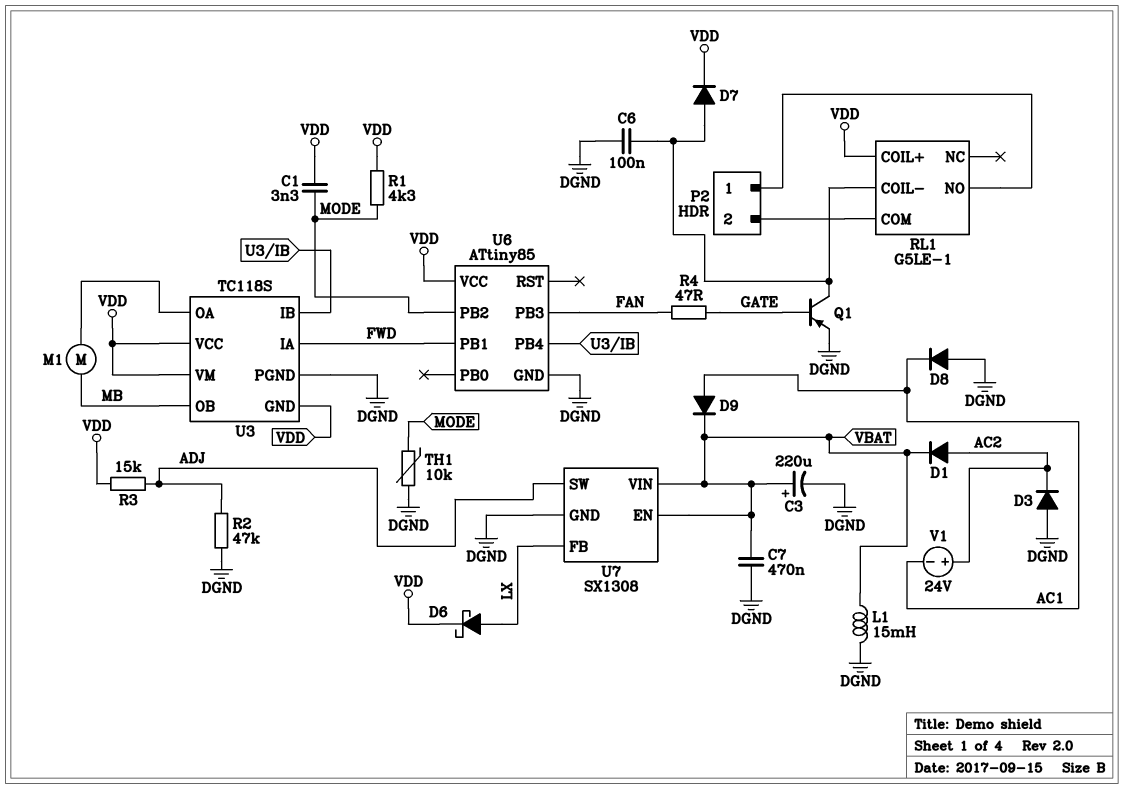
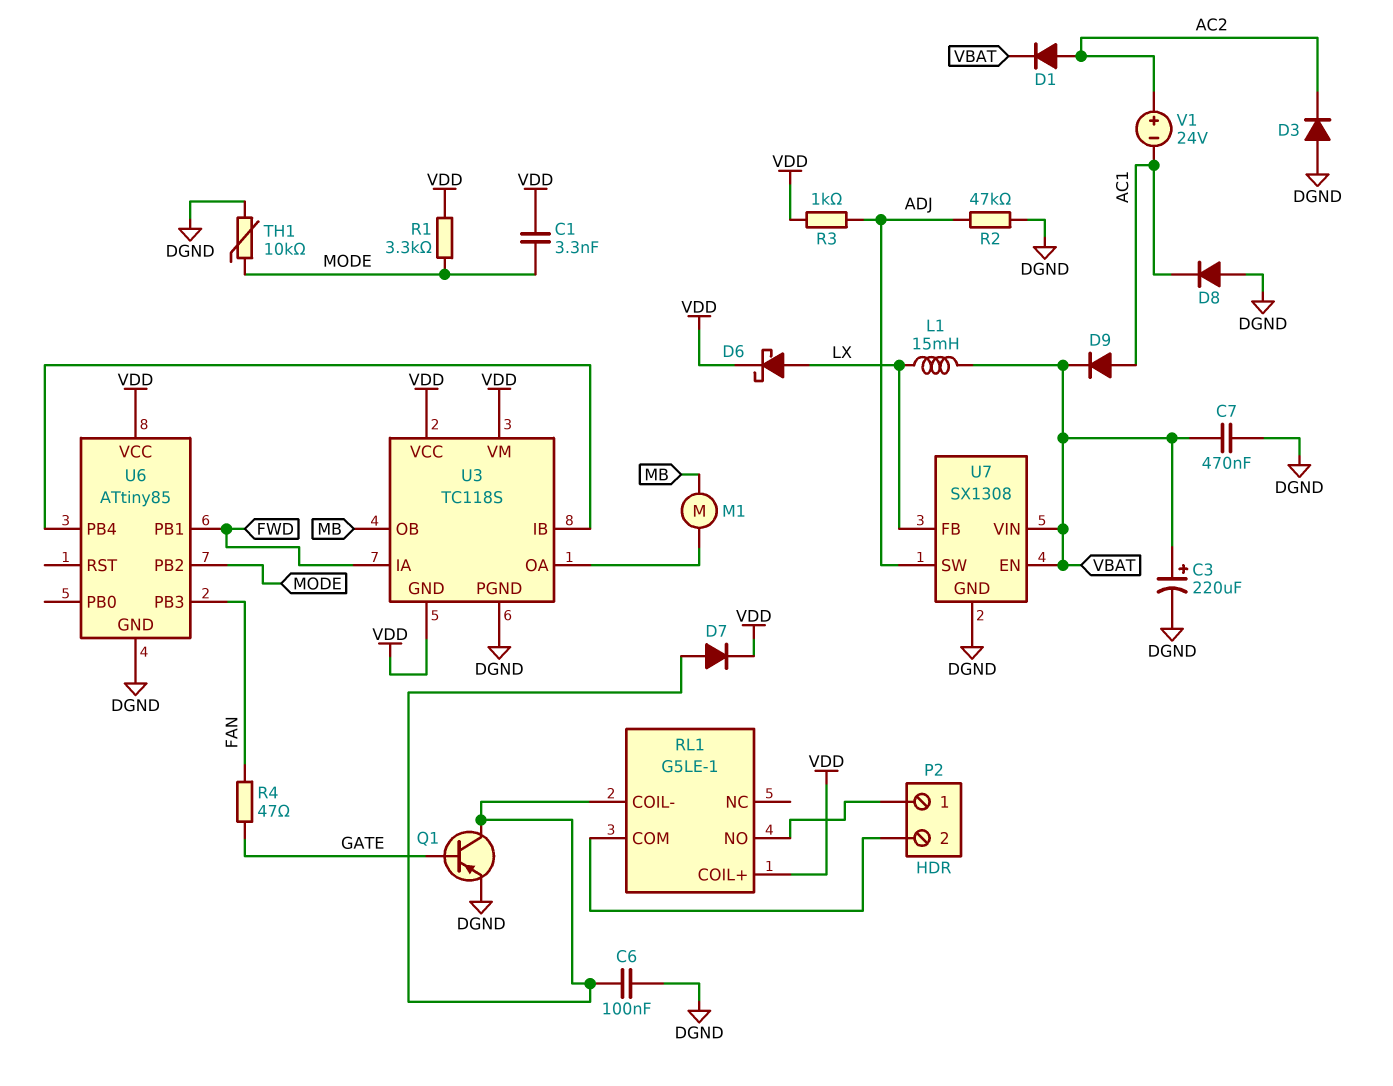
L1: 15mH (DGND, VBAT) -> 15mH (LX, VBAT)
R1: 4.3k (MODE, VDD) -> 3.3k (MODE, VDD)
R3: 15k (ADJ, VDD) -> 1k (ADJ, VDD)

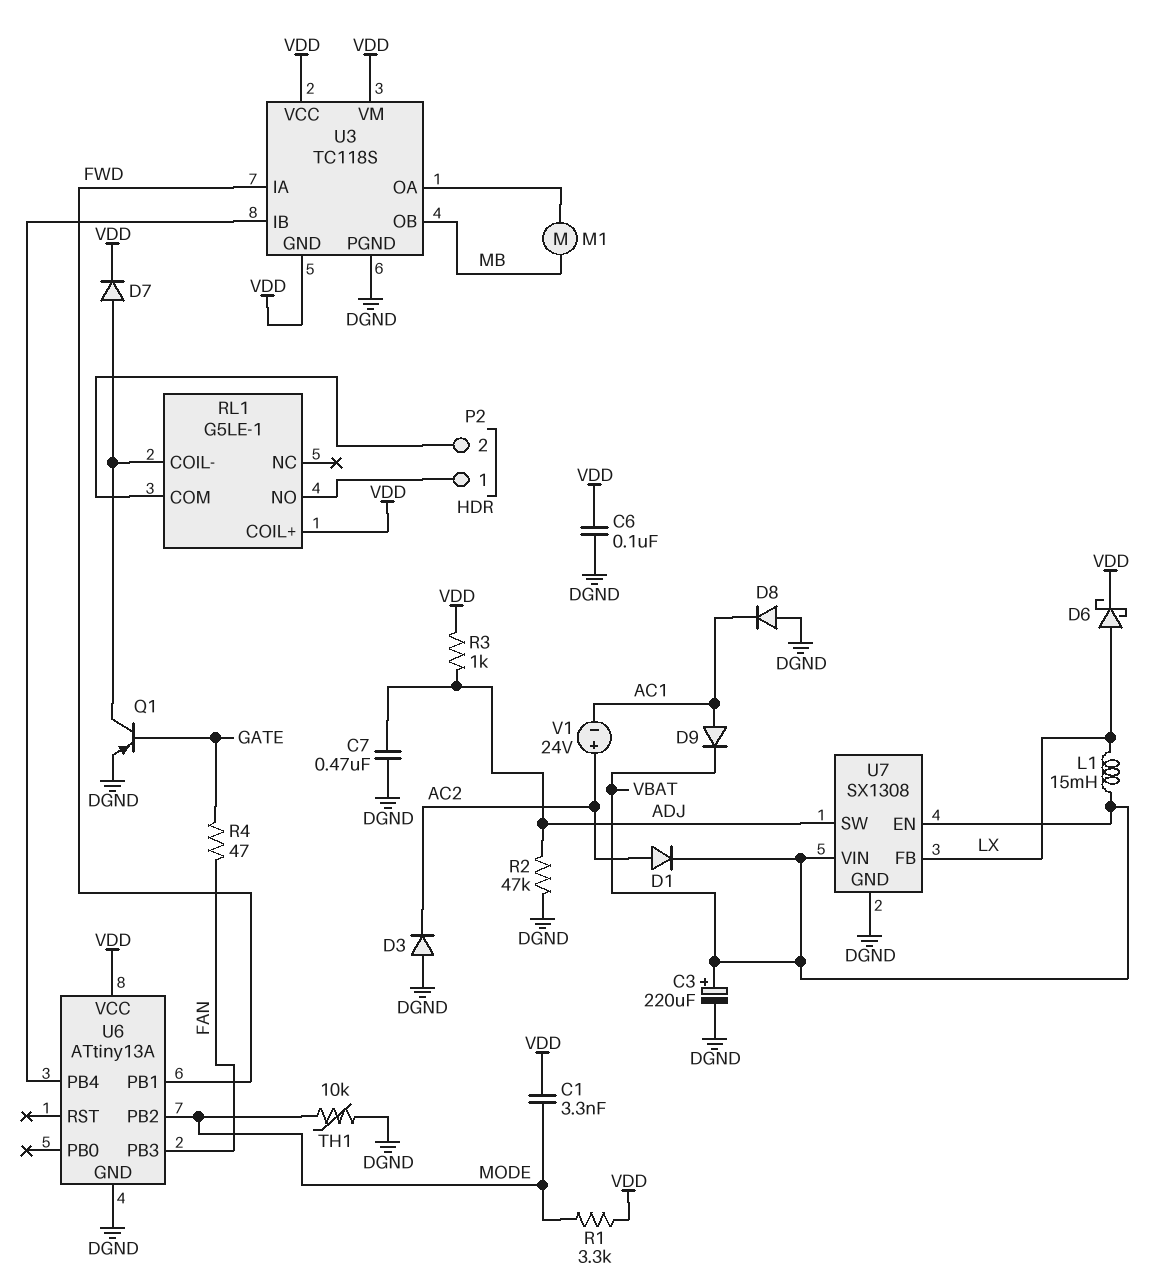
C6: 100nF (DGND, RL1/COIL-) -> 100nF (DGND, VDD)
C7: 470nF (DGND, VBAT) -> 470nF (ADJ, DGND)
U6: ATtiny85 -> ATtiny13A

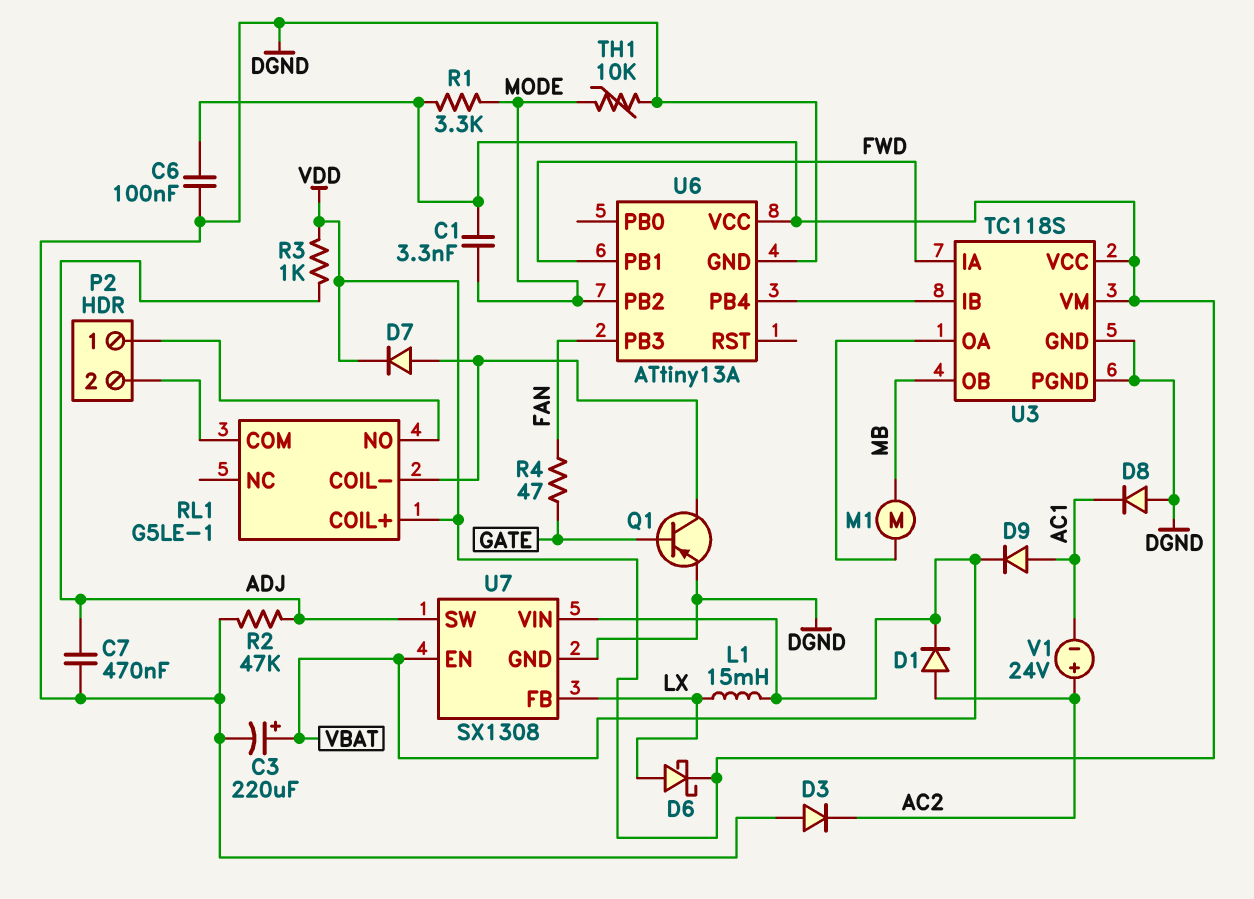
U3 pin GND: VDD -> DGND

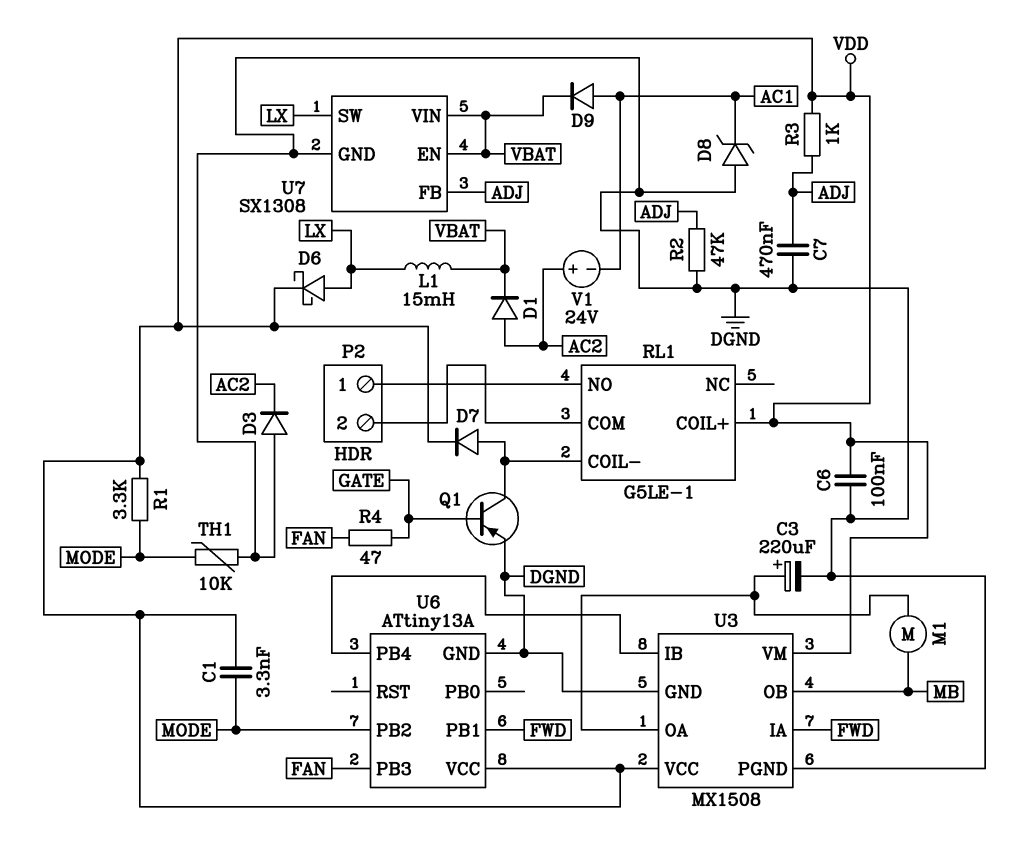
C3: 220uF (plus VBAT, minus DGND) -> 220uF (plus U3/OA, minus DGND)
D8: diode (A DGND, K AC1) -> zener (A DGND, K AC1)
U3: TC118S -> MX1508
U7 pin FB: LX -> ADJ
U7 pin SW: ADJ -> LX

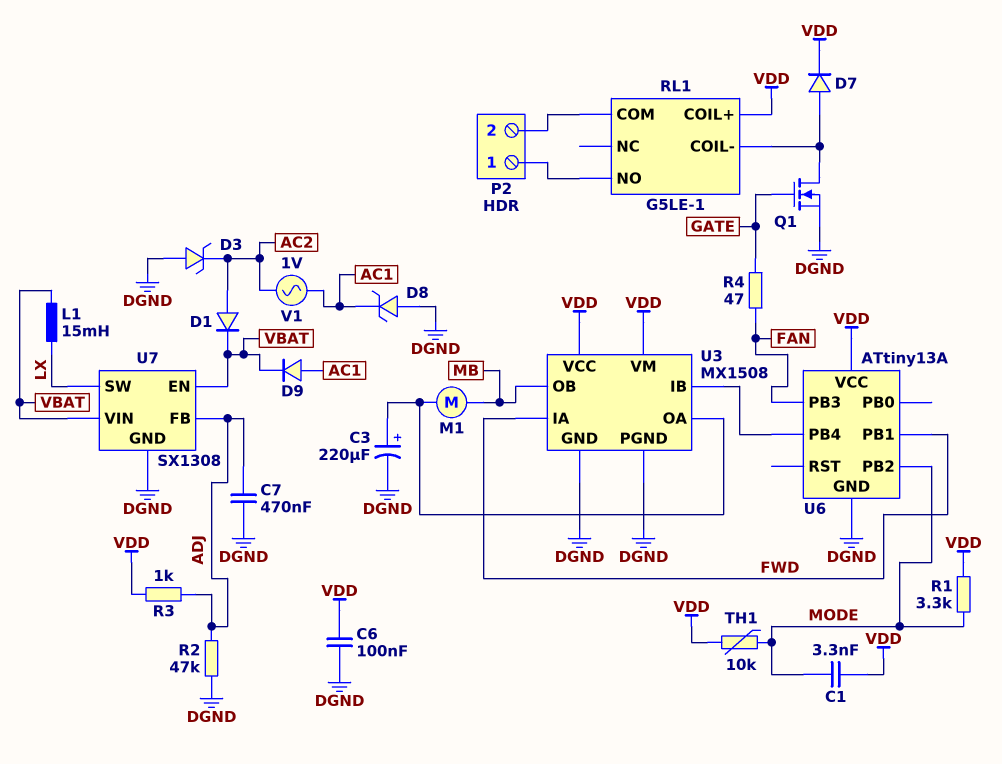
D3: diode (A DGND, K AC2) -> zener (A DGND, K AC2)
D6: schottky (A LX, K VDD) -> none
Q1: PNP (B GATE, C RL1/COIL-, E DGND) -> NMOS (G GATE, D RL1/COIL-, S DGND)
TH1: 10k (DGND, MODE) -> 10k (MODE, VDD)
V1: 24V (plus AC2, minus AC1) -> AC 1V (AC1, AC2)

